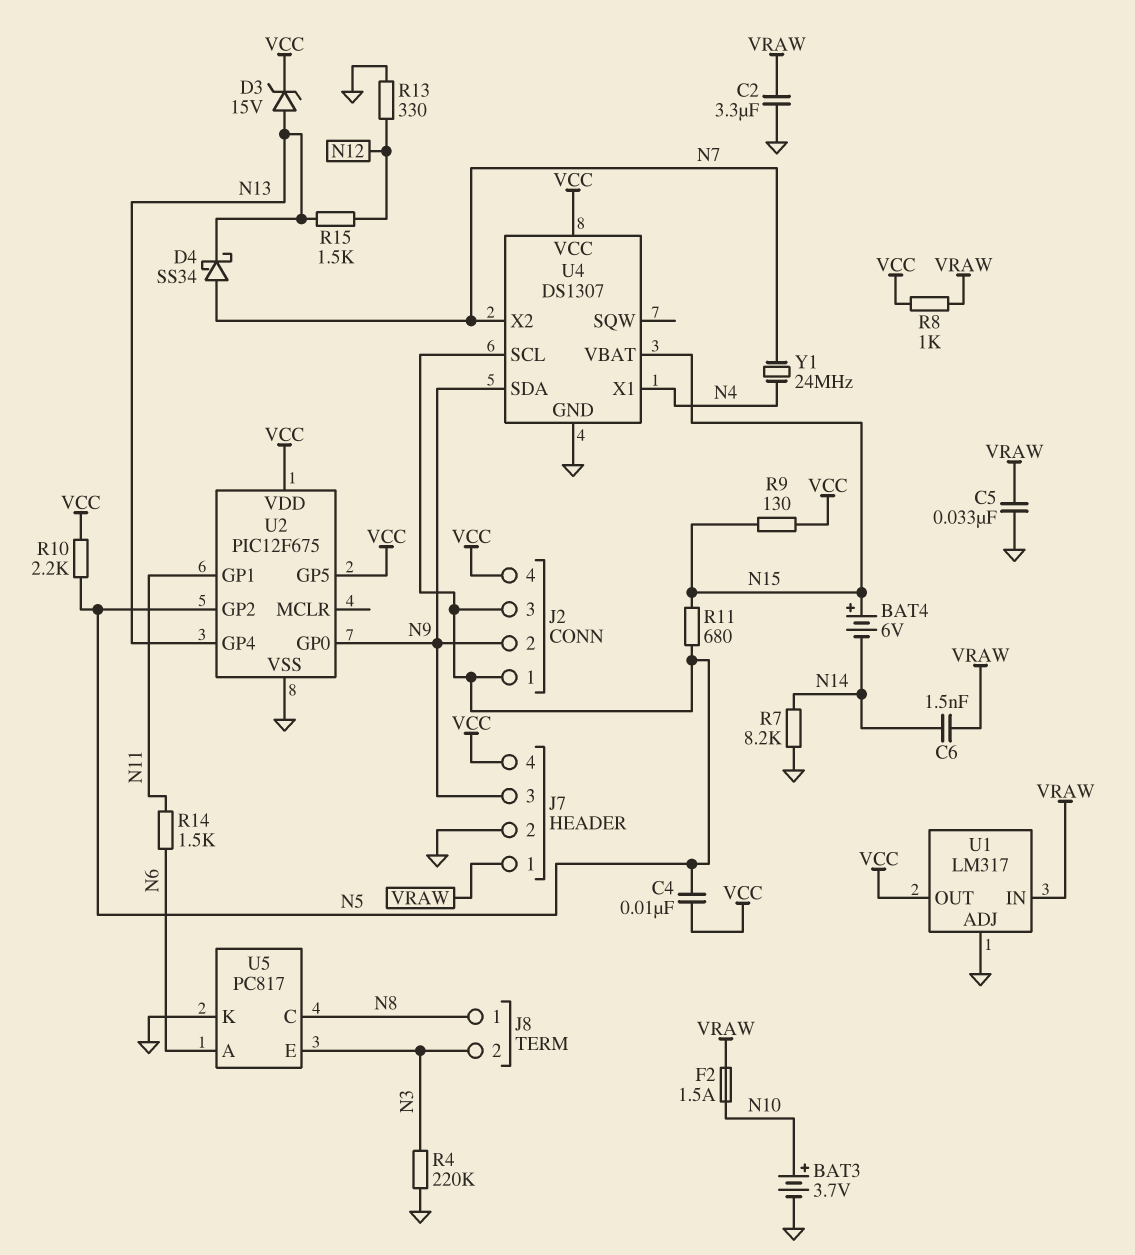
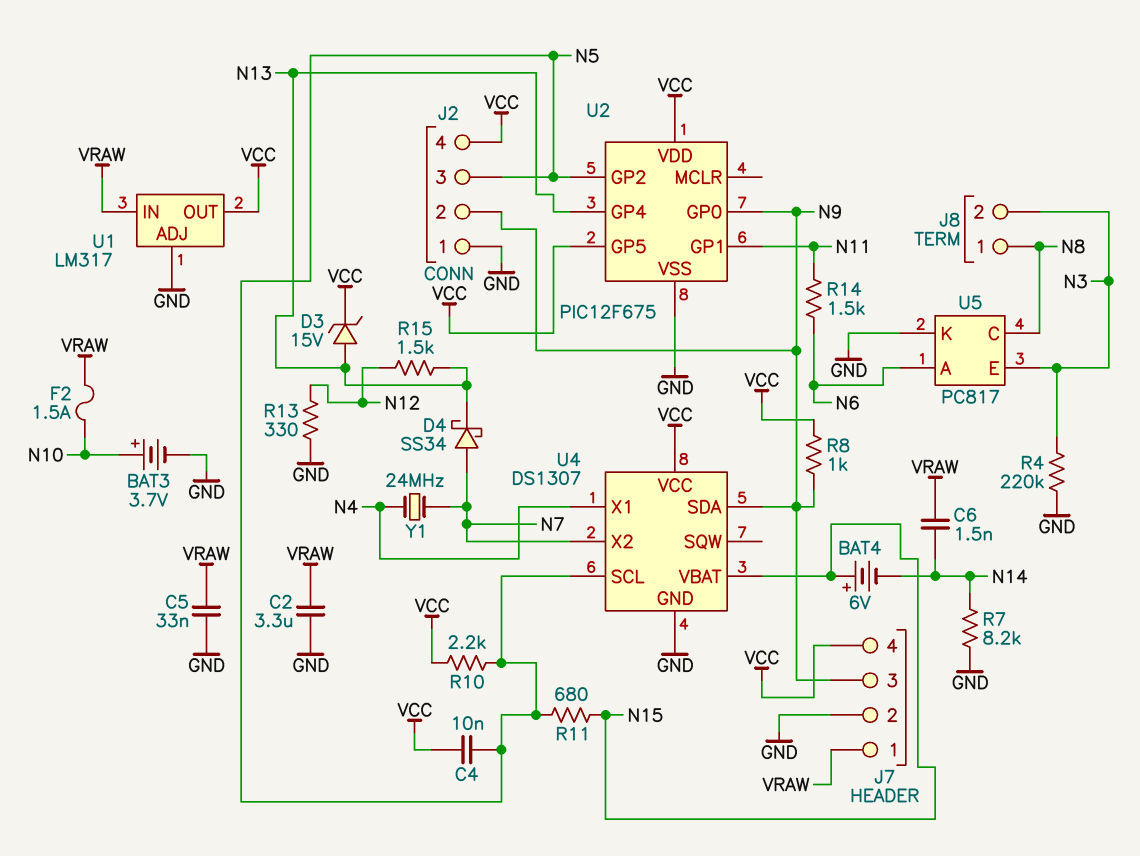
J2 pin 1: N5 -> GND
R8: 1k (VCC, VRAW) -> 1k (N9, VCC)
R9: 130 (N15, VCC) -> none

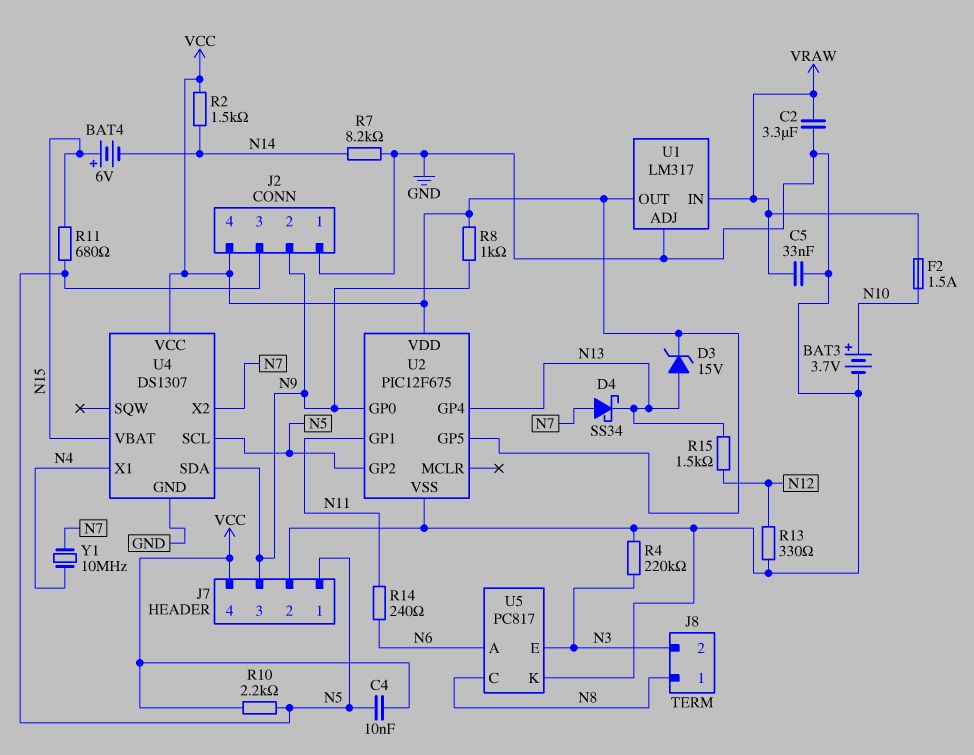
C6: 1.5nF (N14, VRAW) -> none
J7 pin 1: VRAW -> N5
R2: none -> 1.5k (N14, VCC)
R14: 1.5k (N6, N11) -> 240 (N6, N11)
Y1: 24MHz (N4, N7) -> 10MHz (N4, N7)

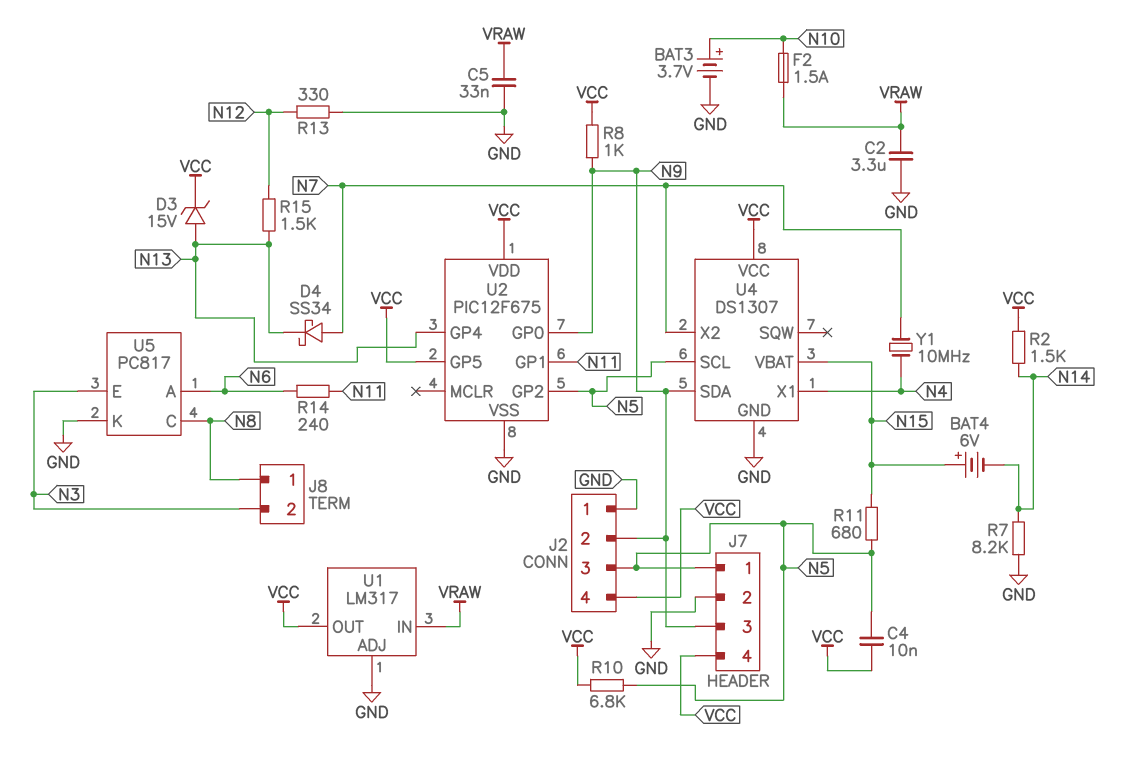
R4: 220k (GND, N3) -> none
R10: 2.2k (N5, VCC) -> 6.8k (N5, VCC)

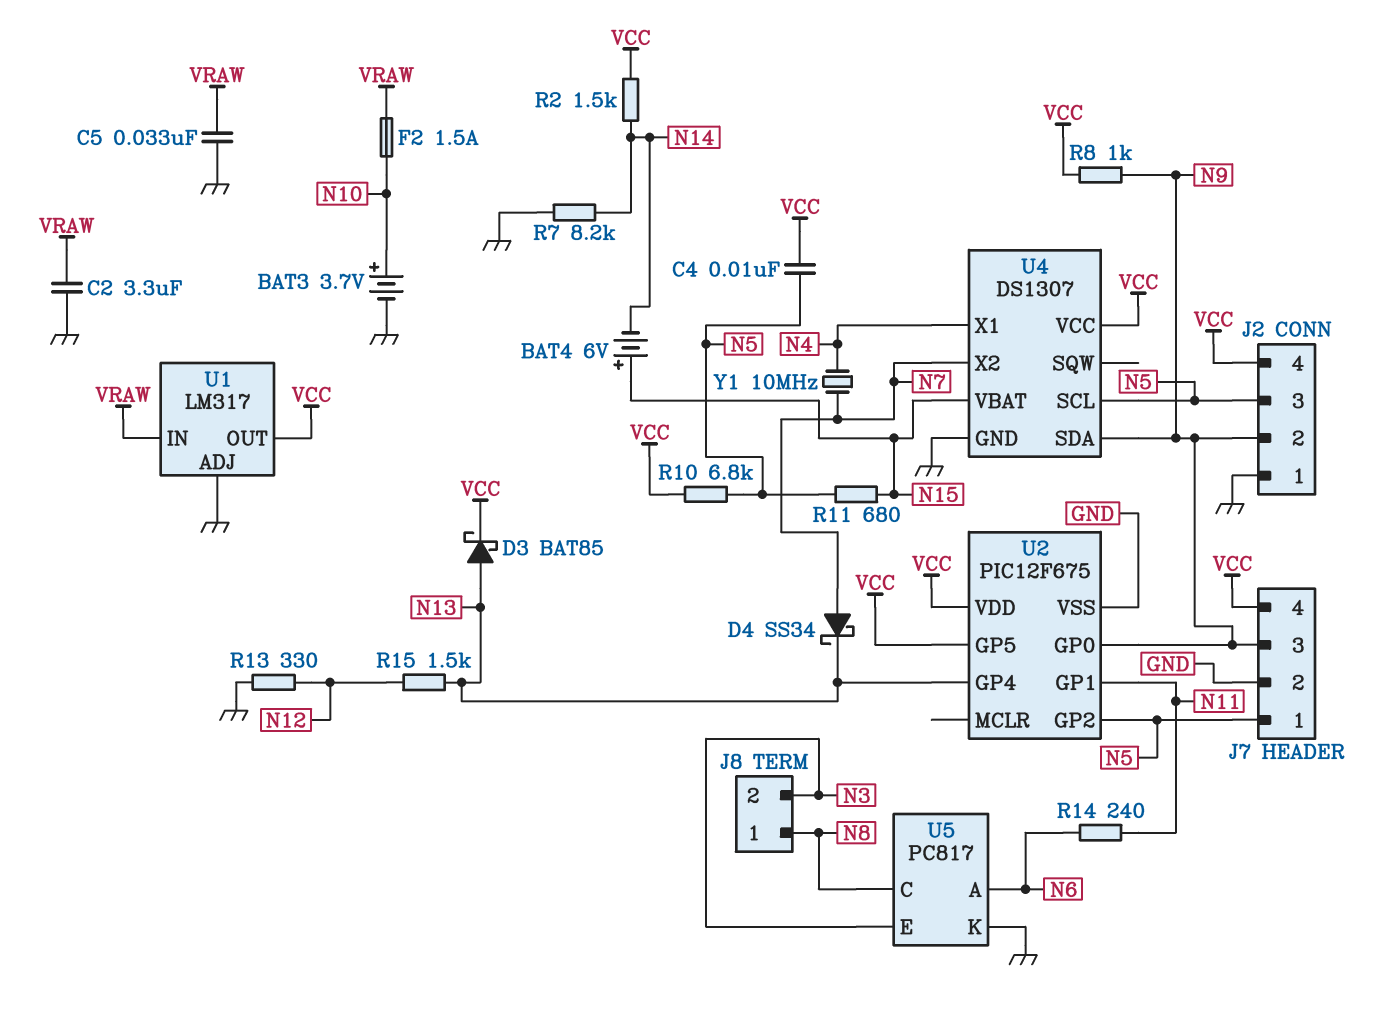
D3: zener 15V (A N13, K VCC) -> schottky BAT85 (A N13, K VCC)

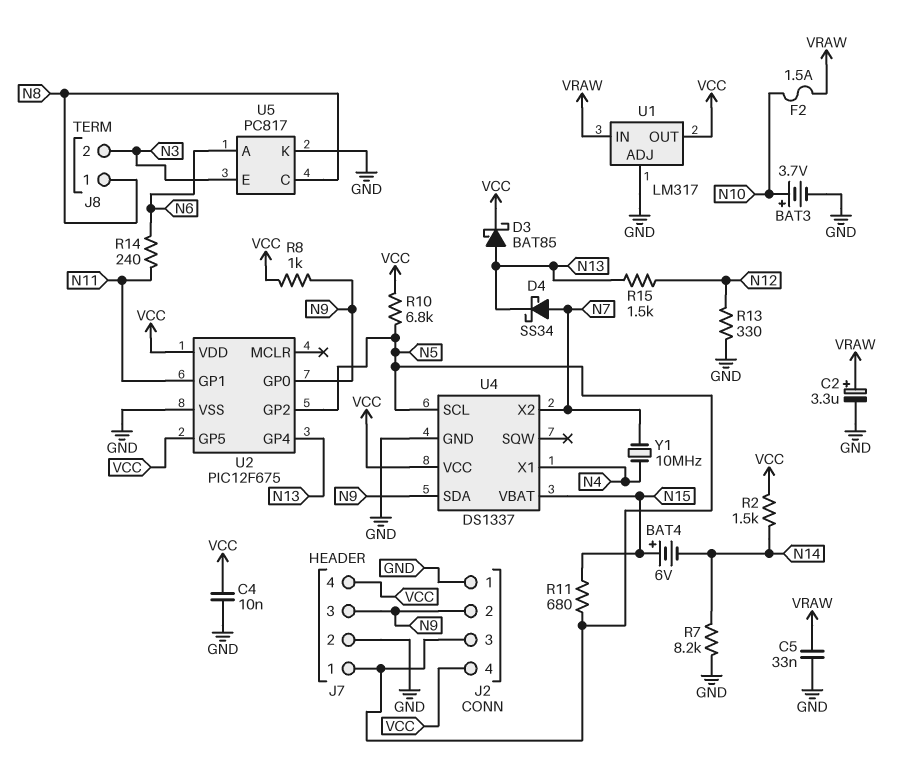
C2: 3.3uF (GND, VRAW) -> 3.3uF (plus VRAW, minus GND)
C4: 10nF (N5, VCC) -> 10nF (GND, VCC)
U4: DS1307 -> DS1337

